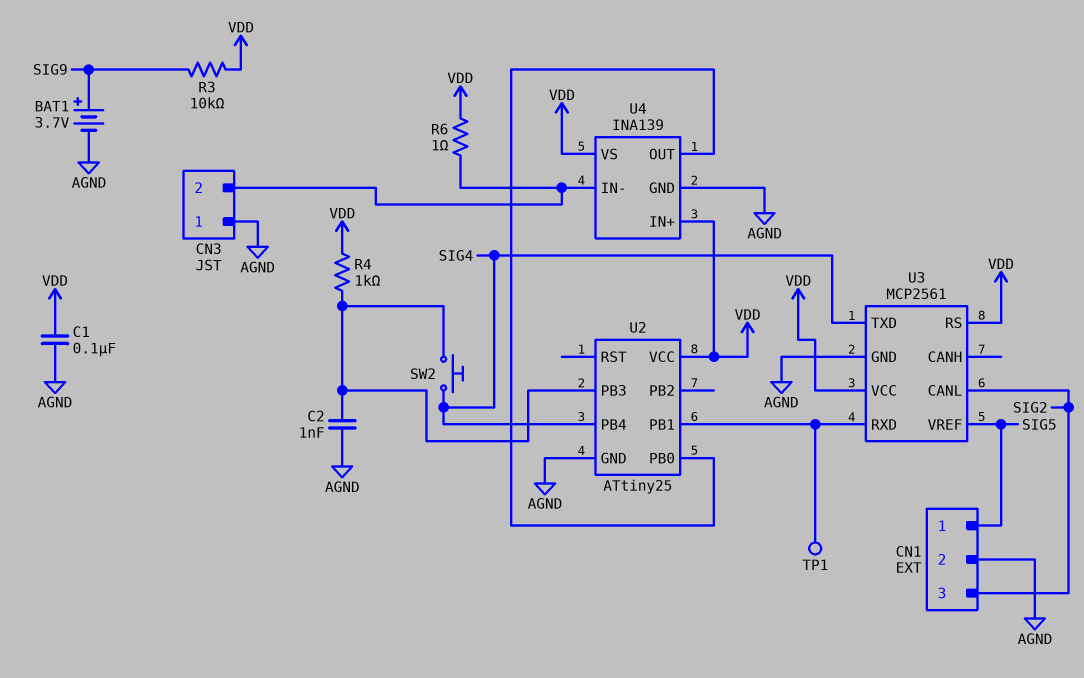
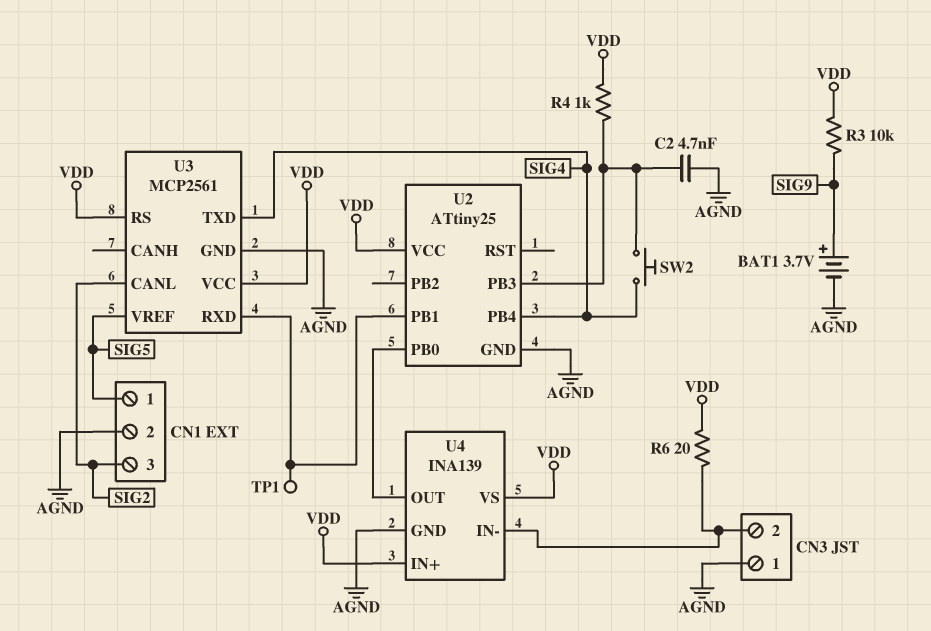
C1: 100nF (AGND, VDD) -> none
C2: 1nF (AGND, U2/PB3) -> 4.7nF (AGND, U2/PB3)
R6: 1 (CN3/2, VDD) -> 20 (CN3/2, VDD)

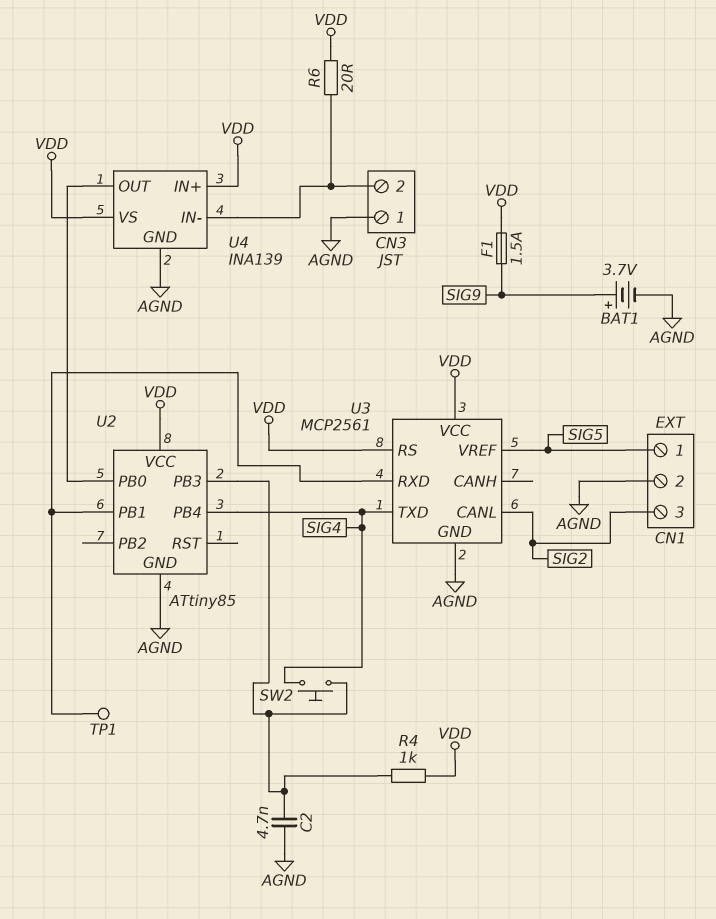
F1: none -> 1.5A (SIG9, VDD)
R3: 10k (SIG9, VDD) -> none
U2: ATtiny25 -> ATtiny85

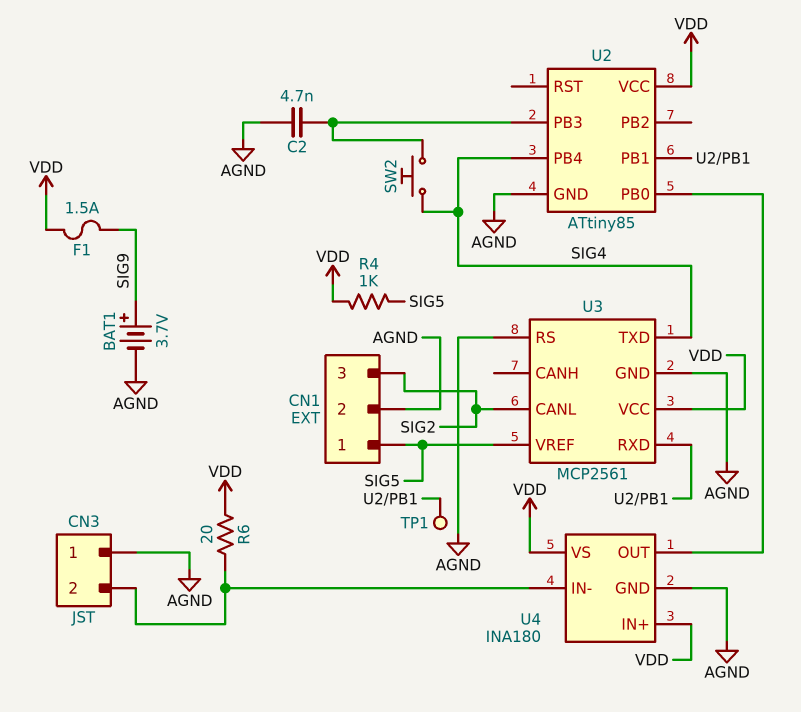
R4: 1k (U2/PB3, VDD) -> 1k (SIG5, VDD)
U3 pin RS: VDD -> AGND
U4: INA139 -> INA180

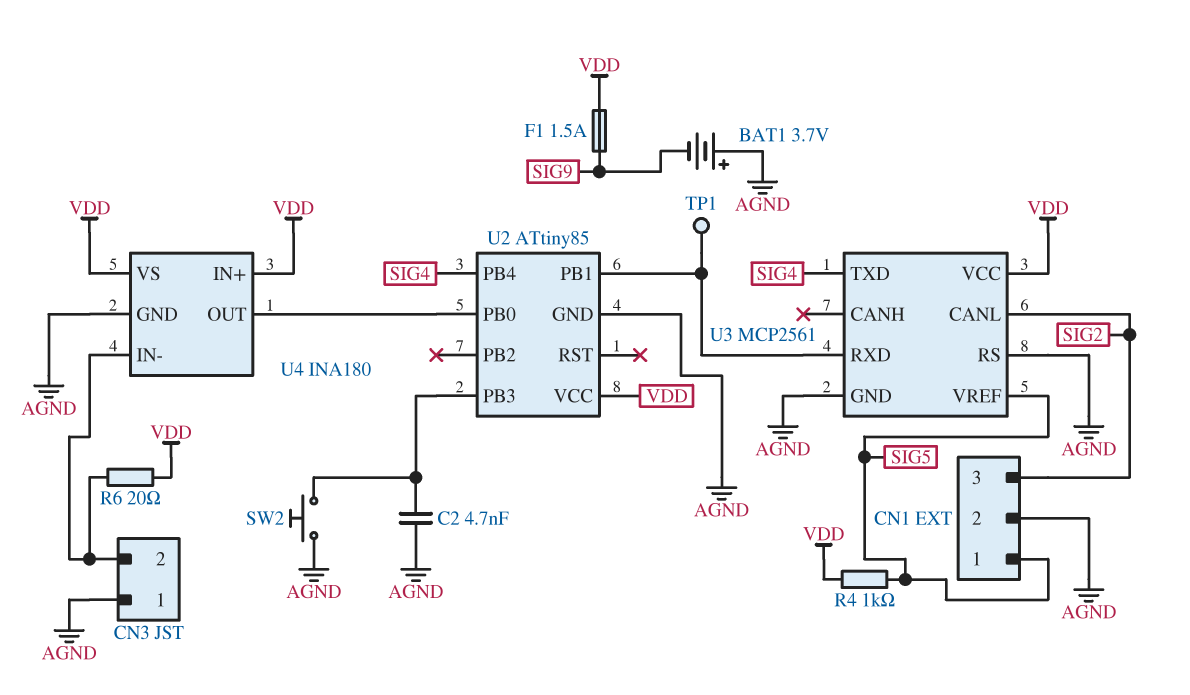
BAT1: 3.7V (plus SIG9, minus AGND) -> 3.7V (plus AGND, minus SIG9)
SW2: button (SIG4, U2/PB3) -> button (AGND, U2/PB3)

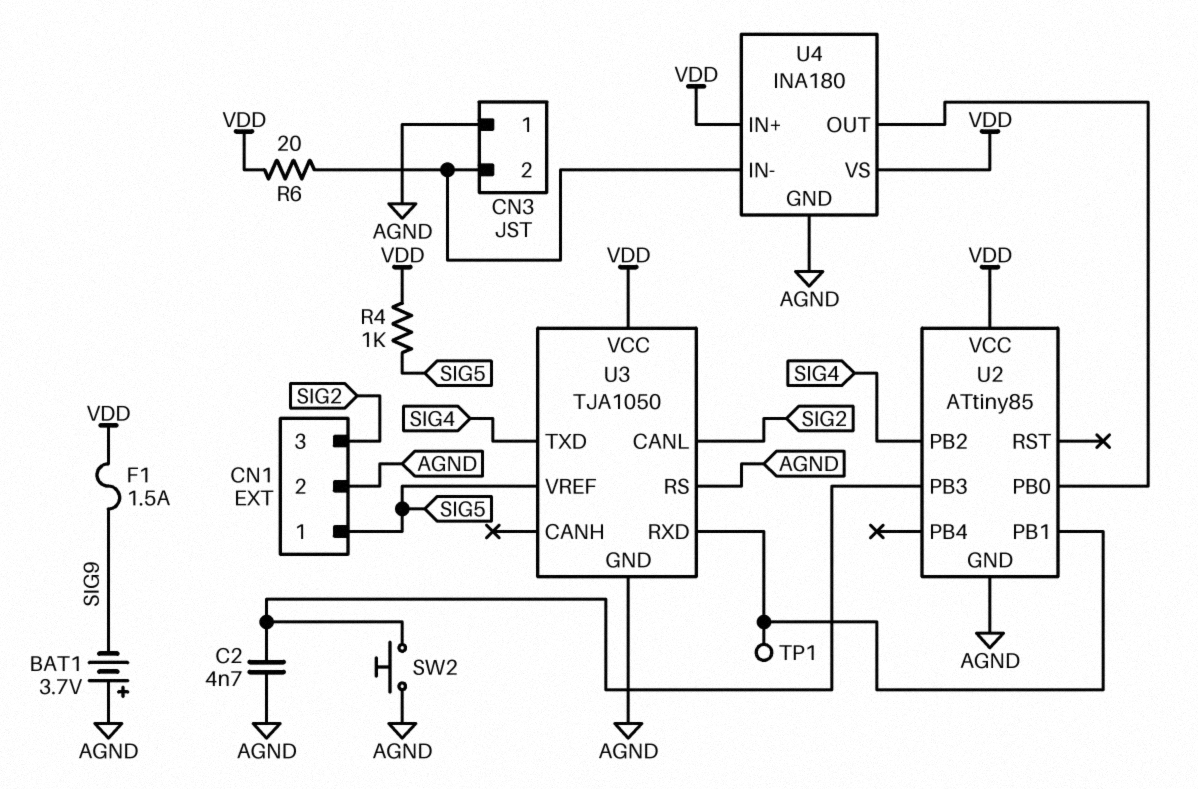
U2 pin PB2: none -> SIG4
U2 pin PB4: SIG4 -> none
U3: MCP2561 -> TJA1050

